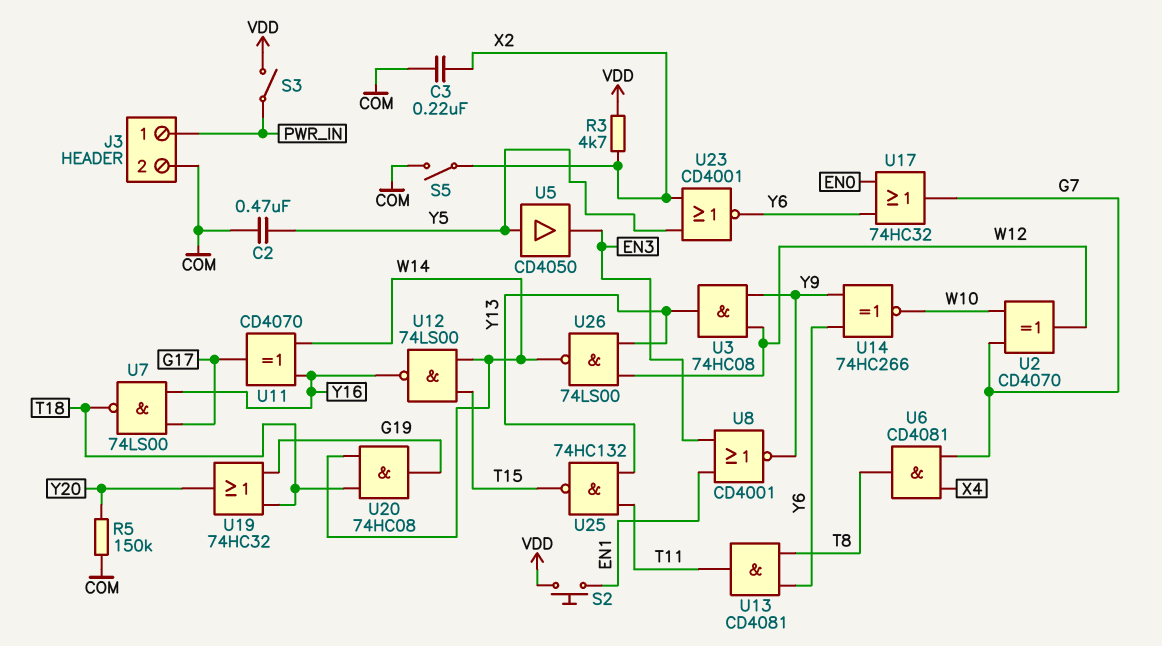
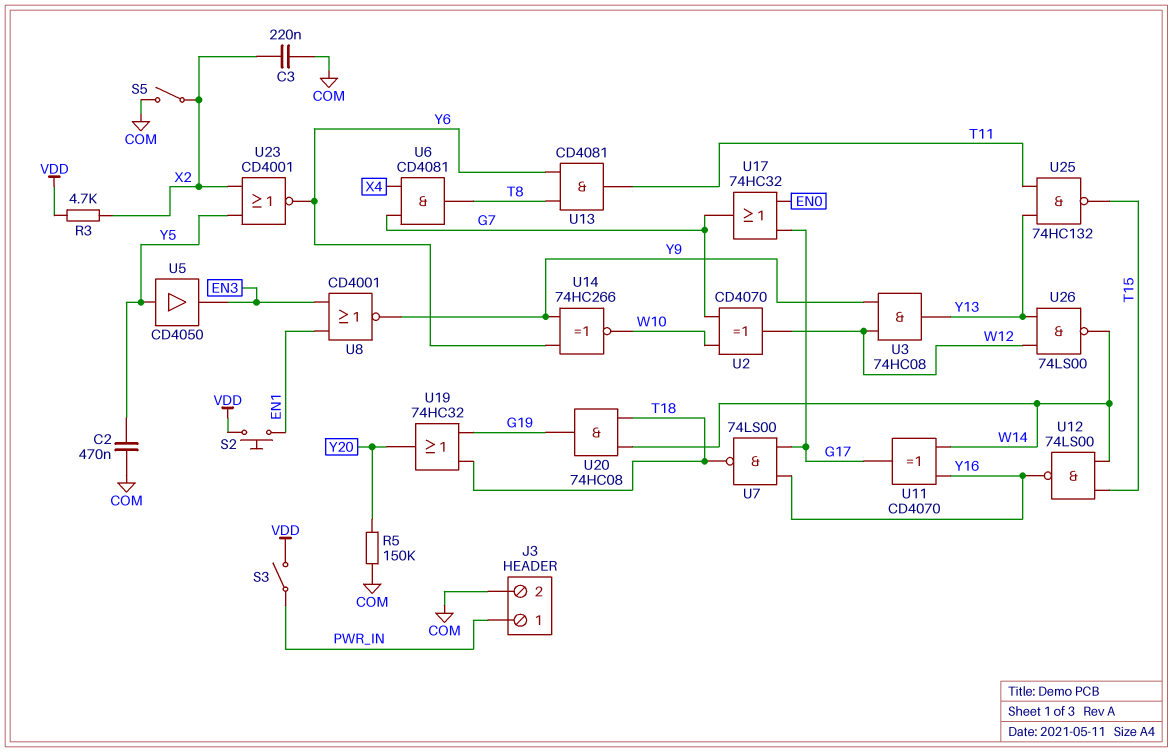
U17: OR 74HC32 (in EN0, in Y6, out G7) -> OR 74HC32 (in EN0, in G17, out G7)

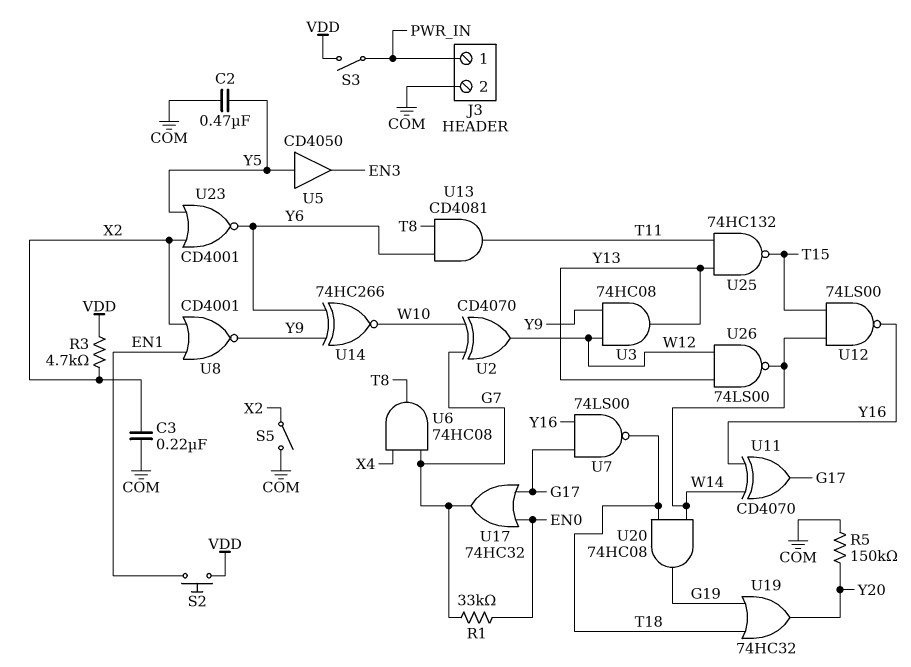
R1: none -> 33k (EN0, G7)
U6: AND CD4081 (in G7, in X4, out T8) -> AND 74HC08 (in G7, in X4, out T8)
U8: NOR CD4001 (in EN1, in EN3, out Y9) -> NOR CD4001 (in EN1, in X2, out Y9)

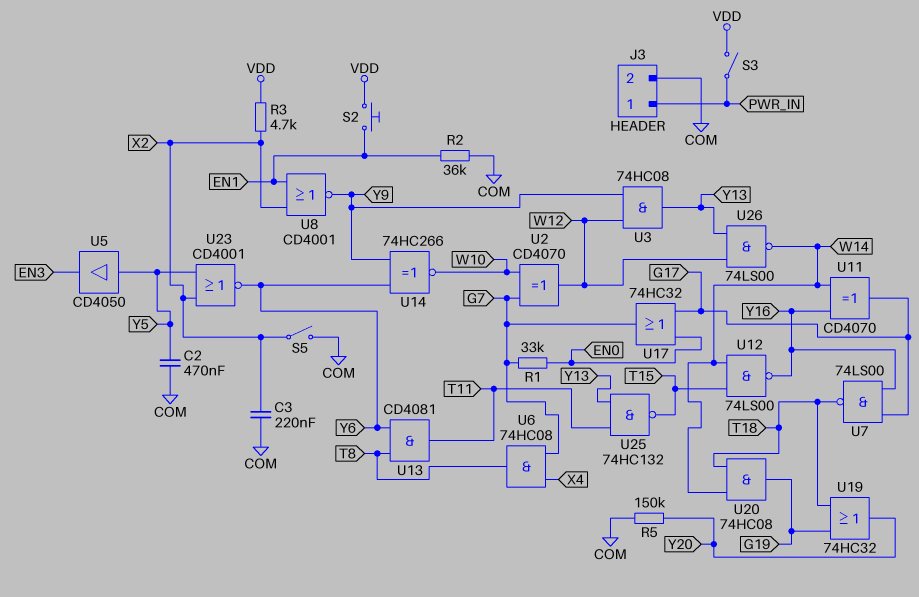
R2: none -> 36k (COM, EN1)

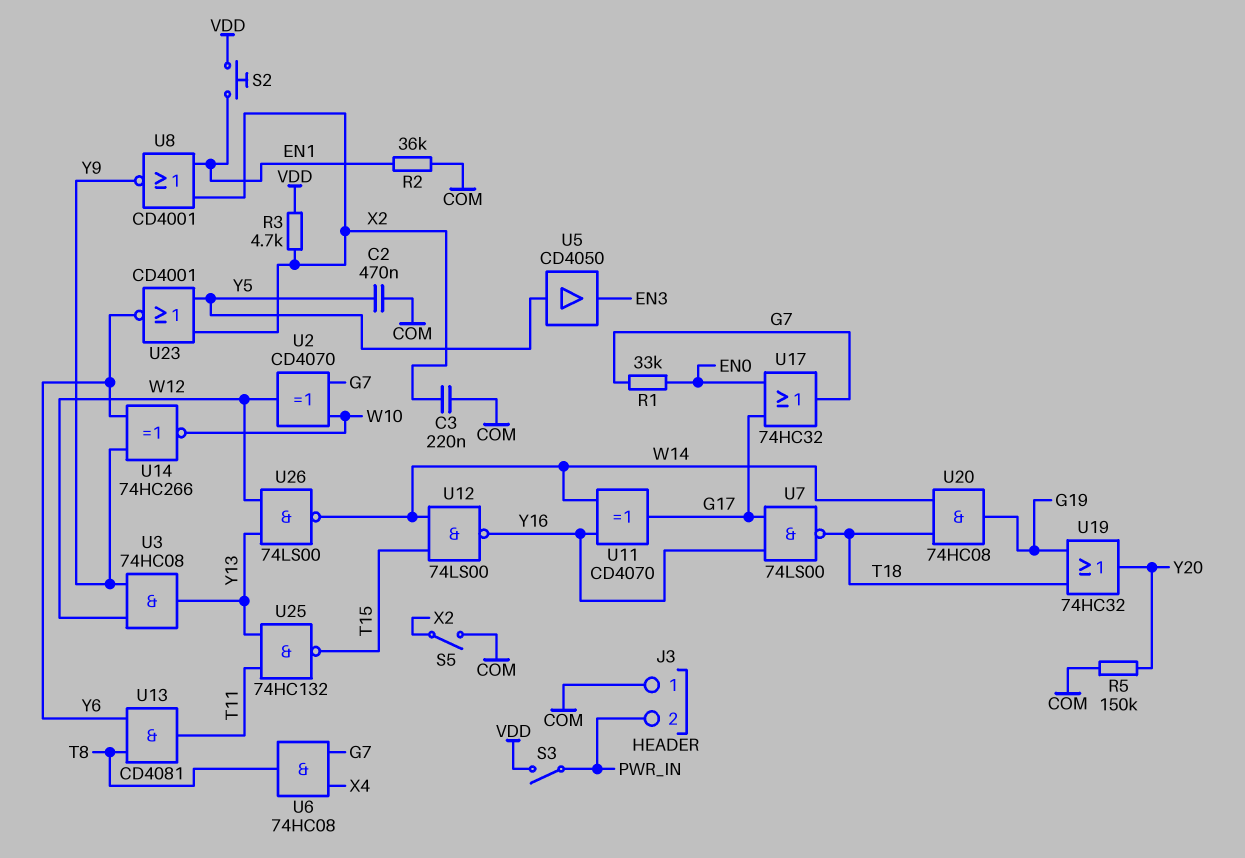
J3 pin 1: PWR_IN -> COM
J3 pin 2: COM -> PWR_IN

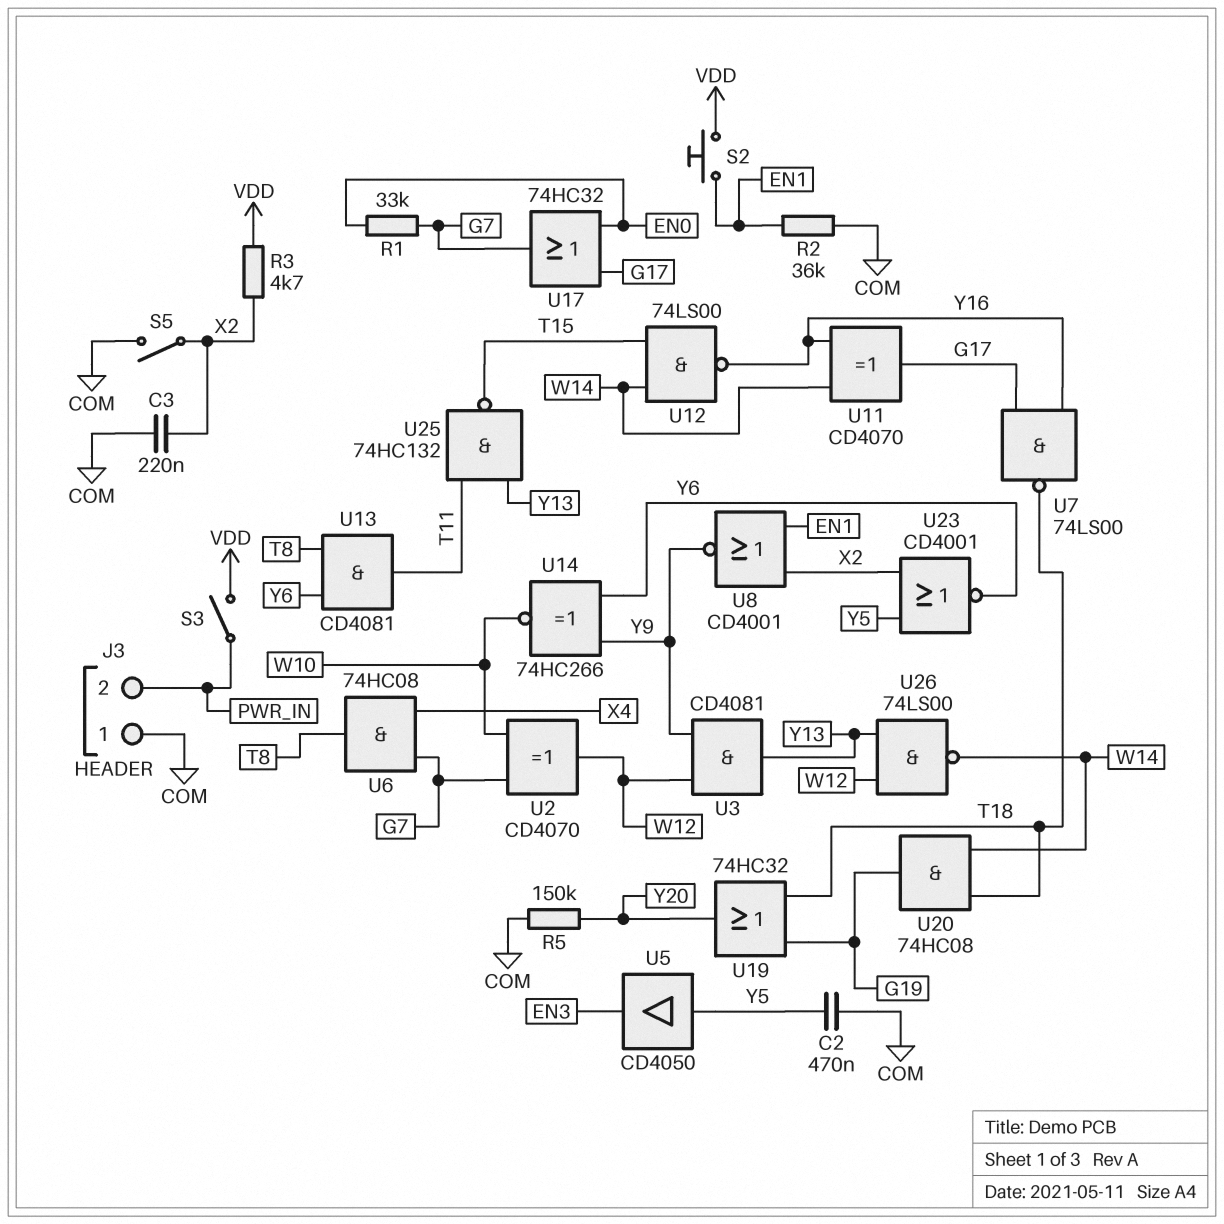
U3: AND 74HC08 (in W12, in Y9, out Y13) -> AND CD4081 (in W12, in Y9, out Y13)

